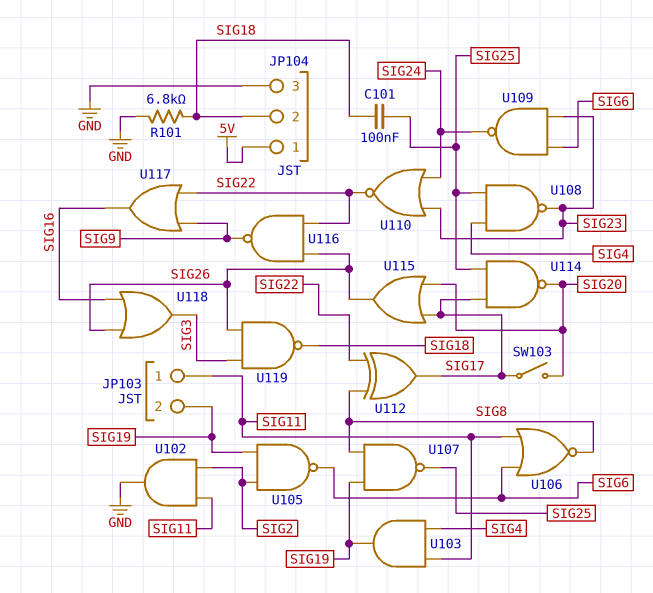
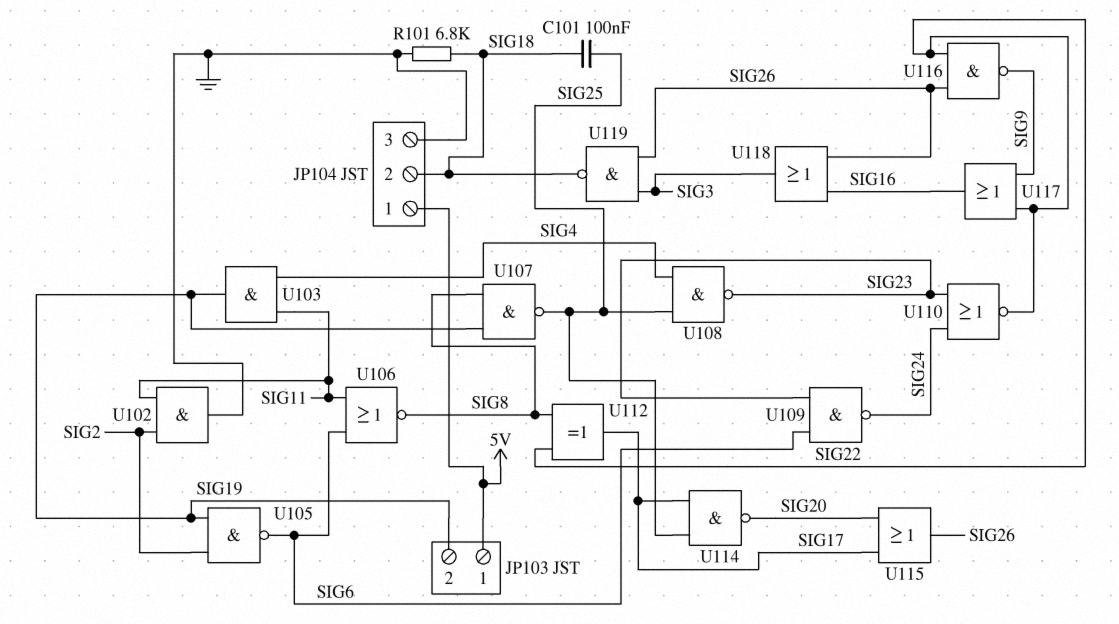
JP103 pin 1: SIG11 -> 5V
SW103: switch (SIG17, SIG20) -> none

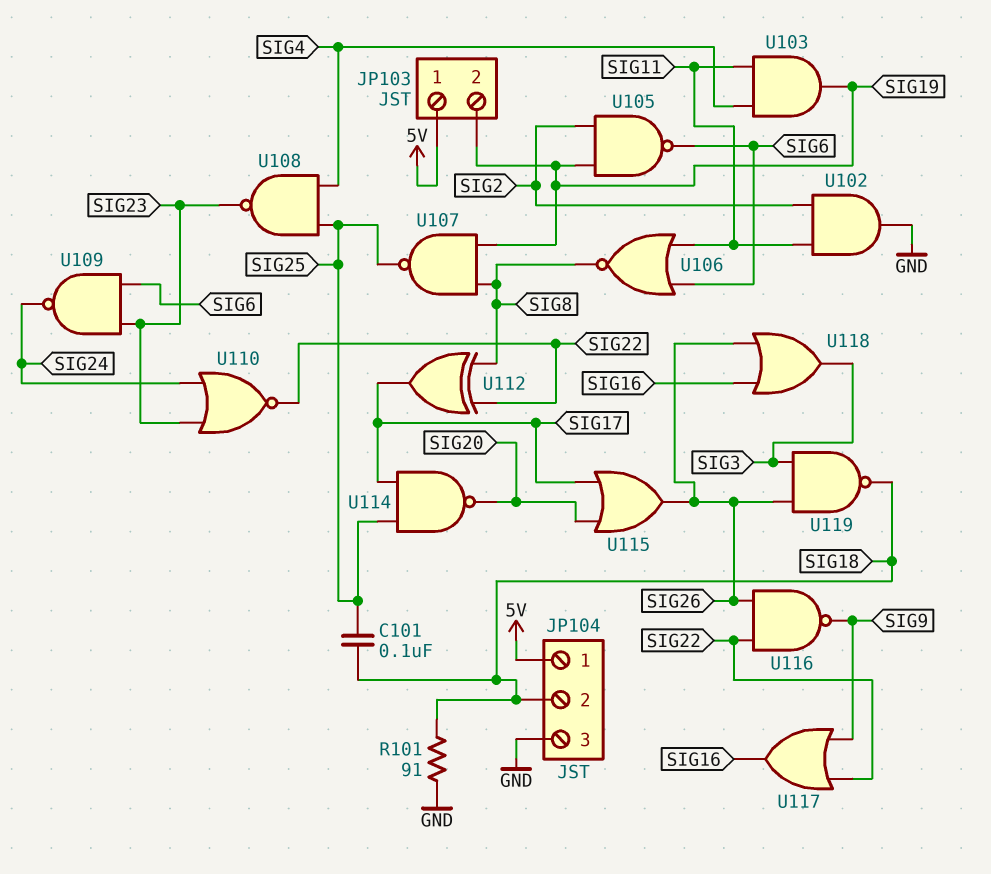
R101: 6.8k (GND, SIG18) -> 91 (GND, SIG18)

